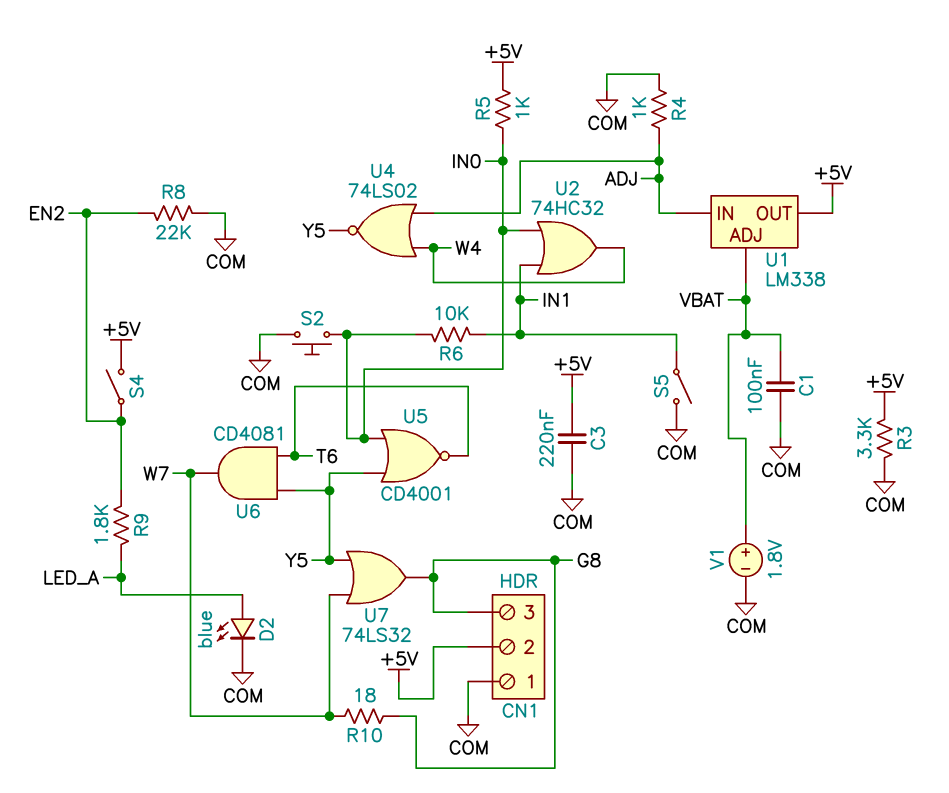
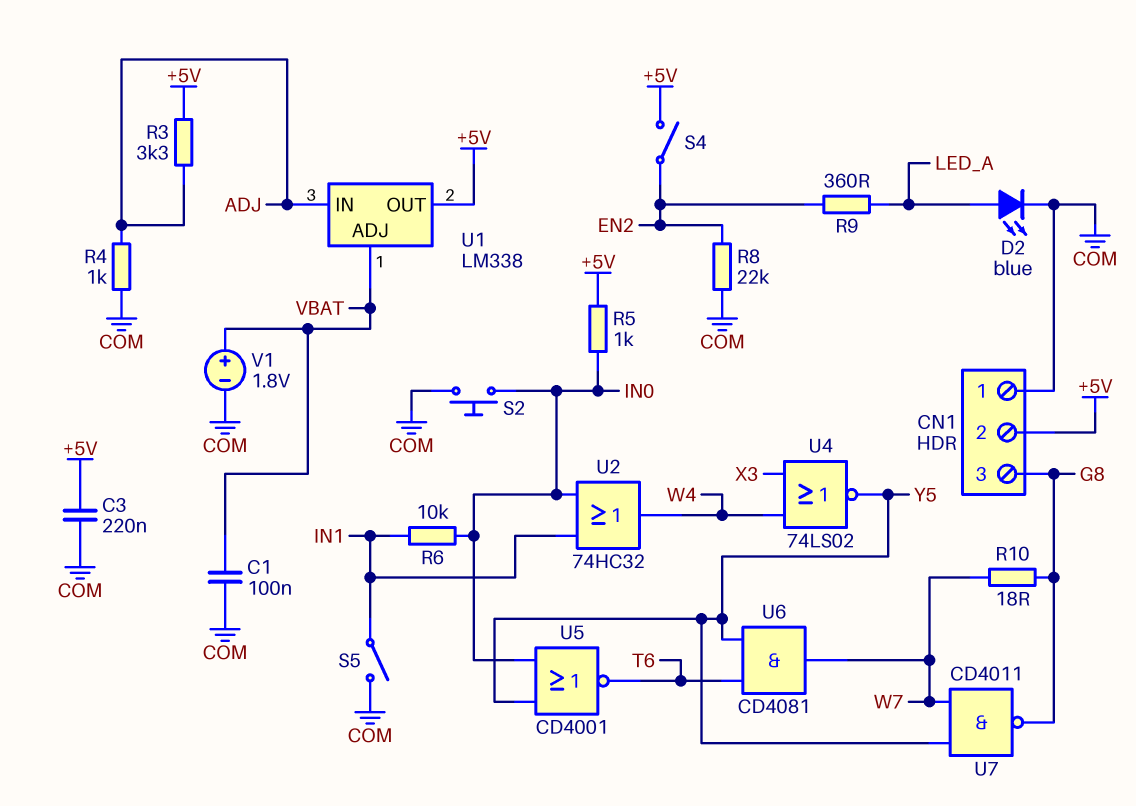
R3: 3.3k (+5V, COM) -> 3.3k (+5V, ADJ)
R9: 1.8k (EN2, LED_A) -> 360 (EN2, LED_A)
U4: NOR 74LS02 (in ADJ, in W4, out Y5) -> NOR 74LS02 (in W4, in X3, out Y5)
U7: OR 74LS32 (in W7, in Y5, out G8) -> NAND CD4011 (in W7, in Y5, out G8)

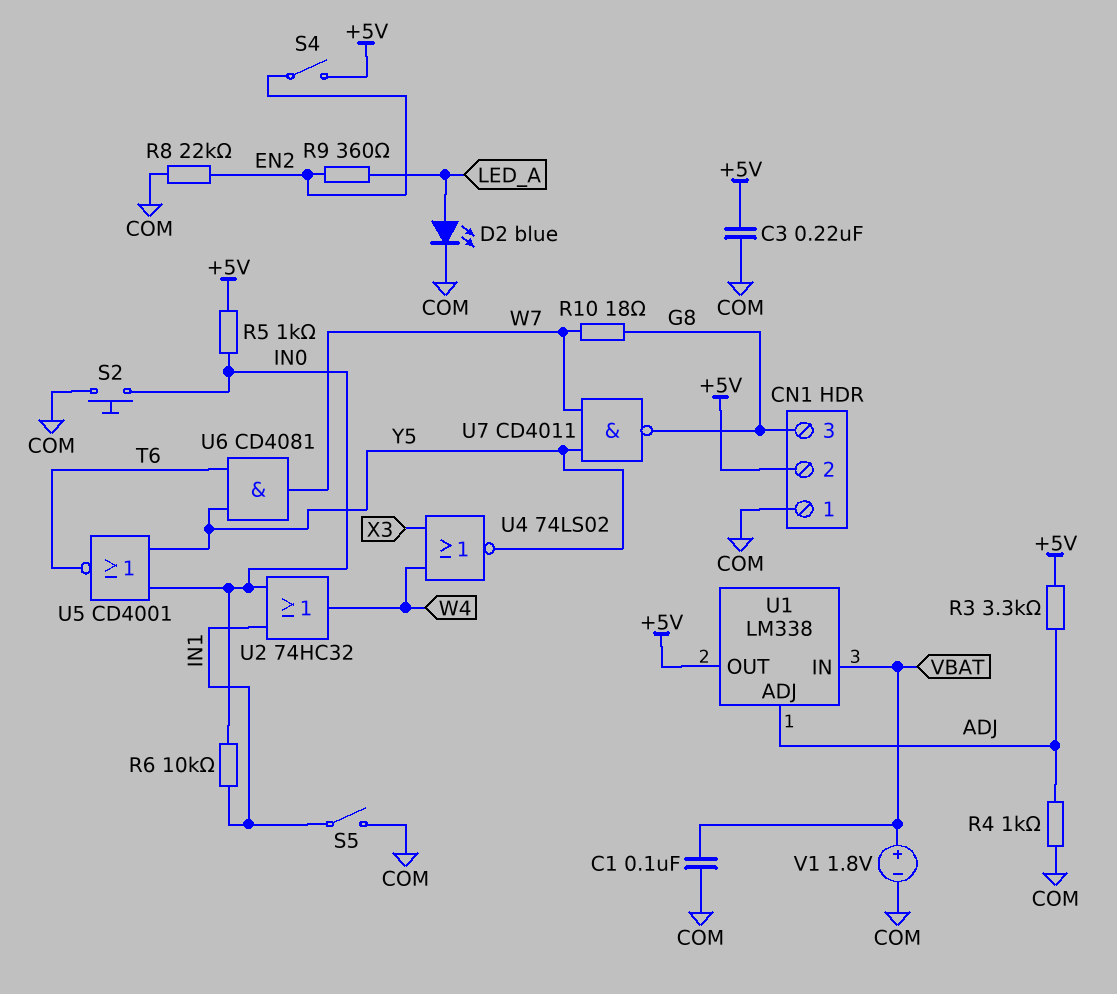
U1 pin ADJ: VBAT -> ADJ
U1 pin IN: ADJ -> VBAT

